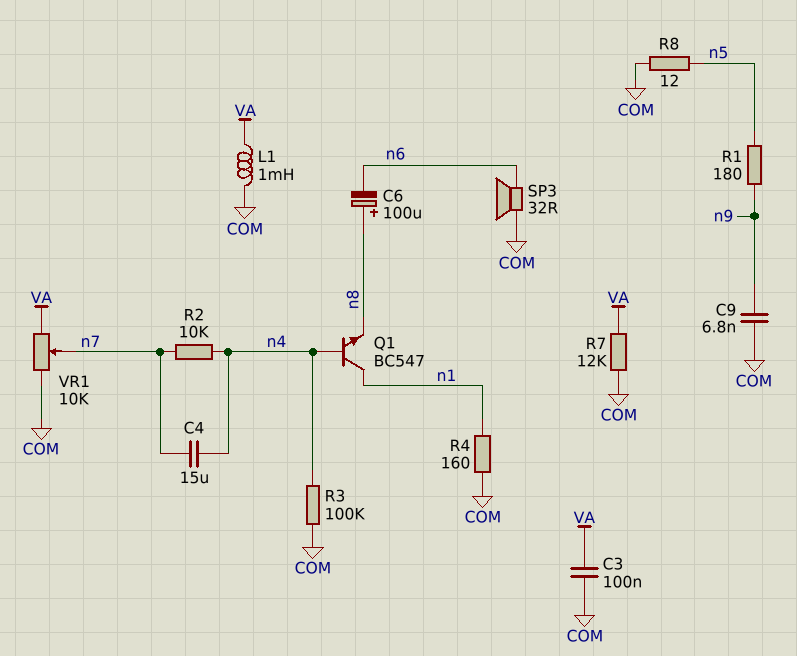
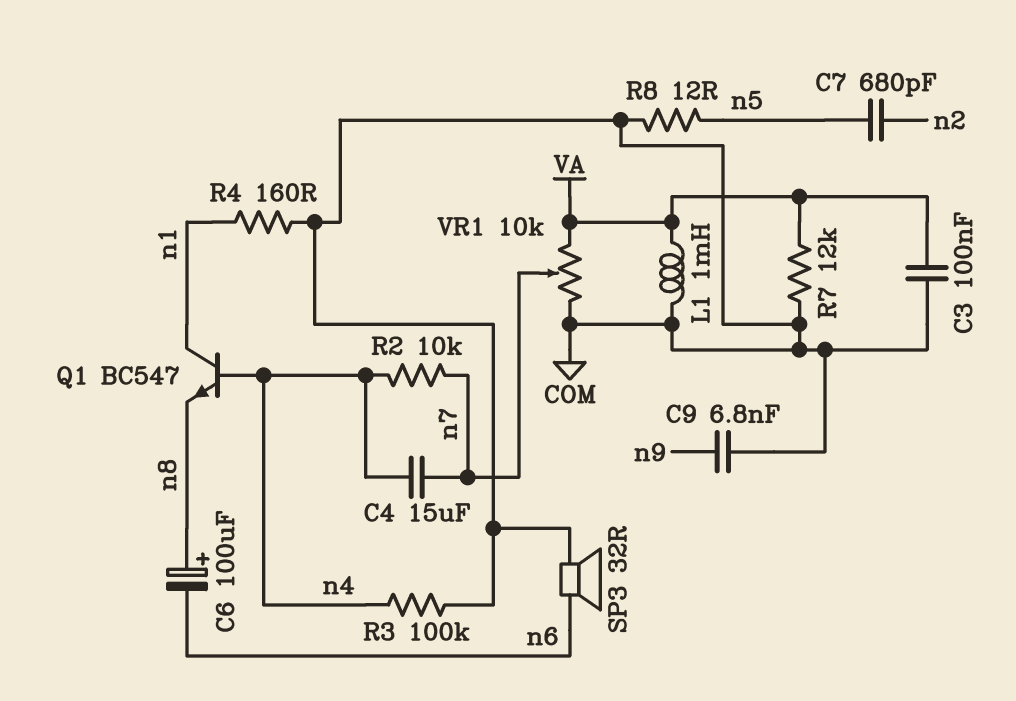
C7: none -> 680pF (n2, n5)
R1: 180 (n5, n9) -> none

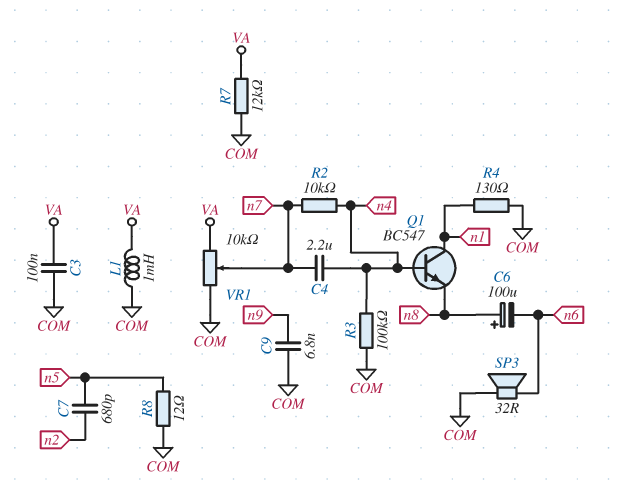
C4: 15uF (n4, n7) -> 2.2uF (n4, n7)
R4: 160 (COM, n1) -> 130 (COM, n1)

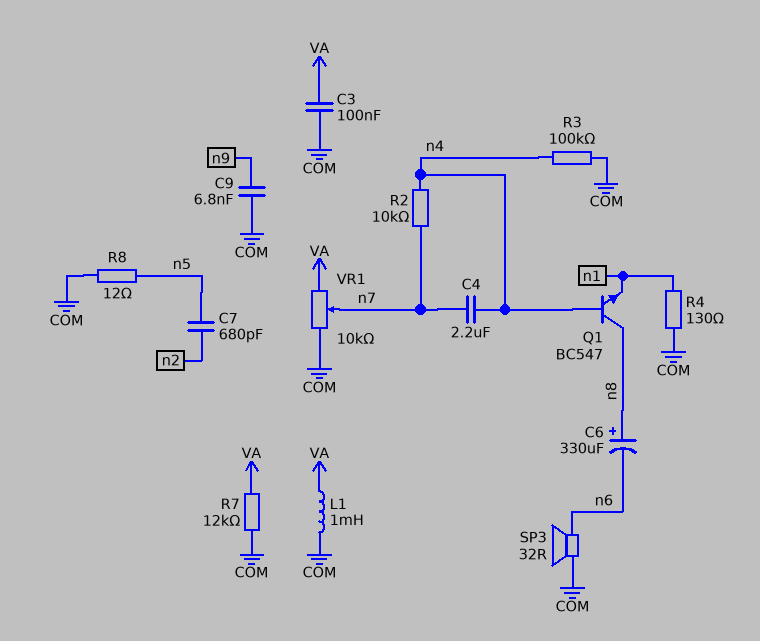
C6: 100uF (plus n8, minus n6) -> 330uF (plus n8, minus n6)
Q1: NPN BC547 (B n4, C n1, E n8) -> NPN BC547 (B n4, C n8, E n1)

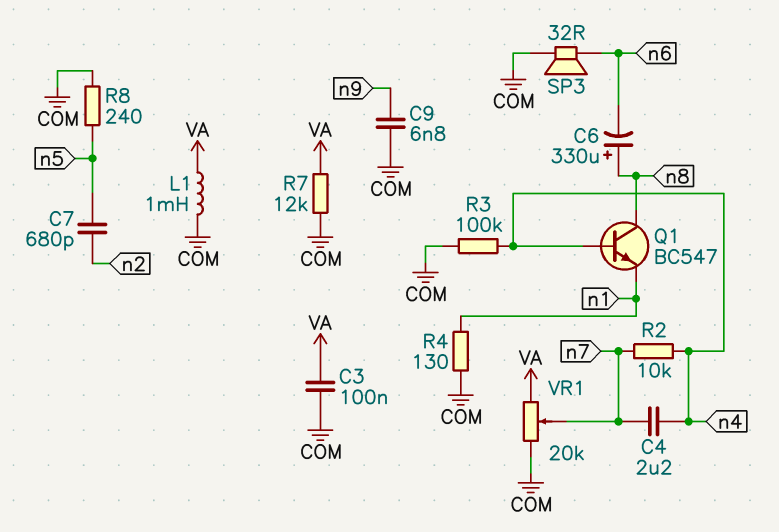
R8: 12 (COM, n5) -> 240 (COM, n5)
VR1: 10k (COM, VA, wiper n7) -> 20k (COM, VA, wiper n7)

